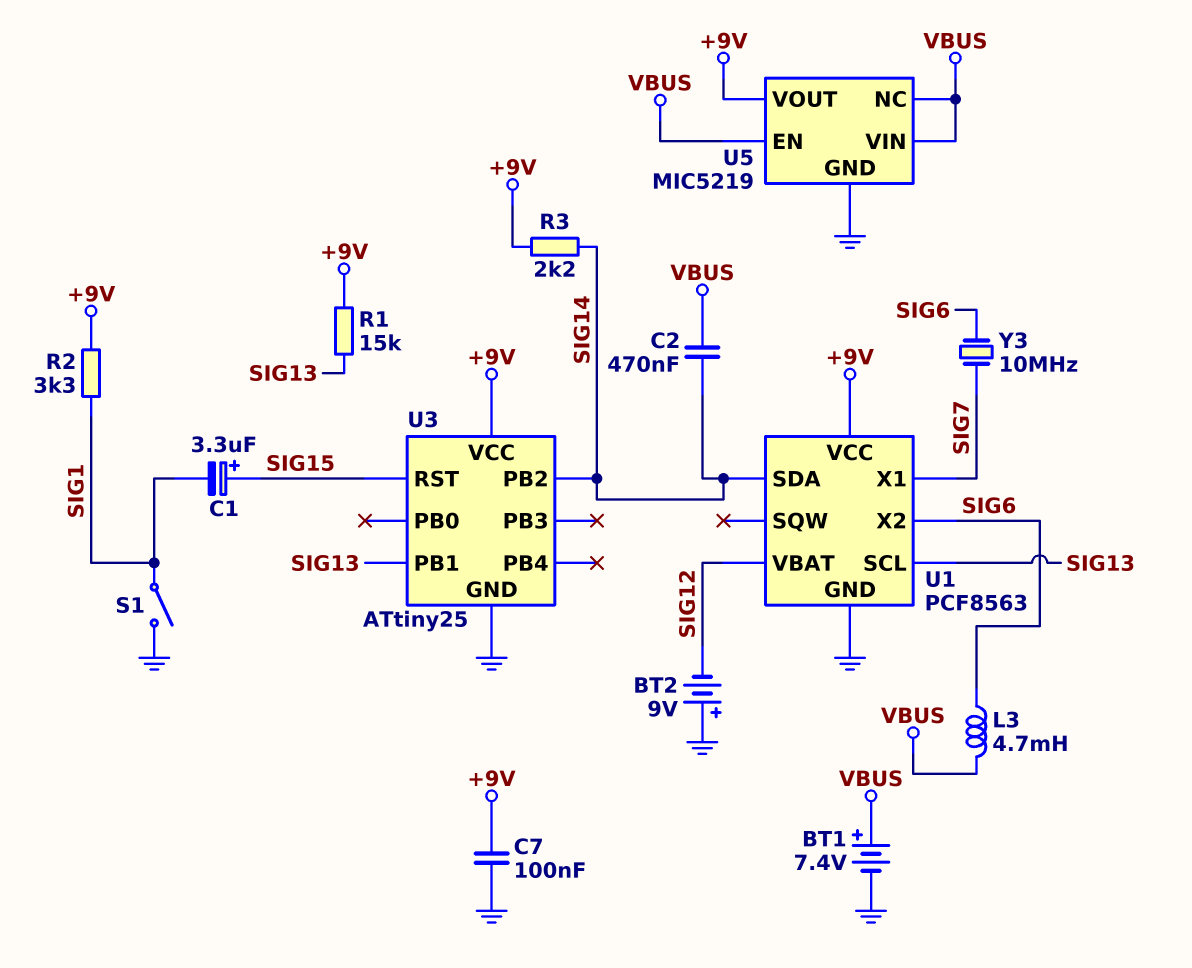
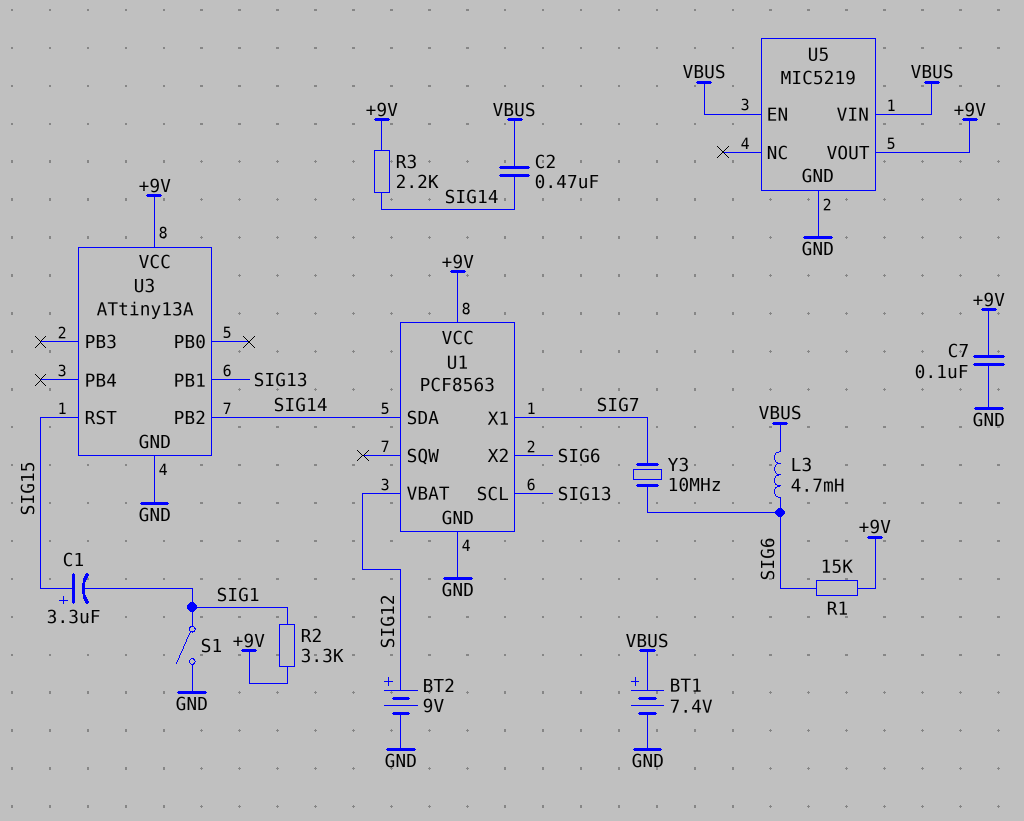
BT2: 9V (plus GND, minus SIG12) -> 9V (plus SIG12, minus GND)
R1: 15k (+9V, SIG13) -> 15k (+9V, SIG6)
U3: ATtiny25 -> ATtiny13A
U5 pin NC: VBUS -> none

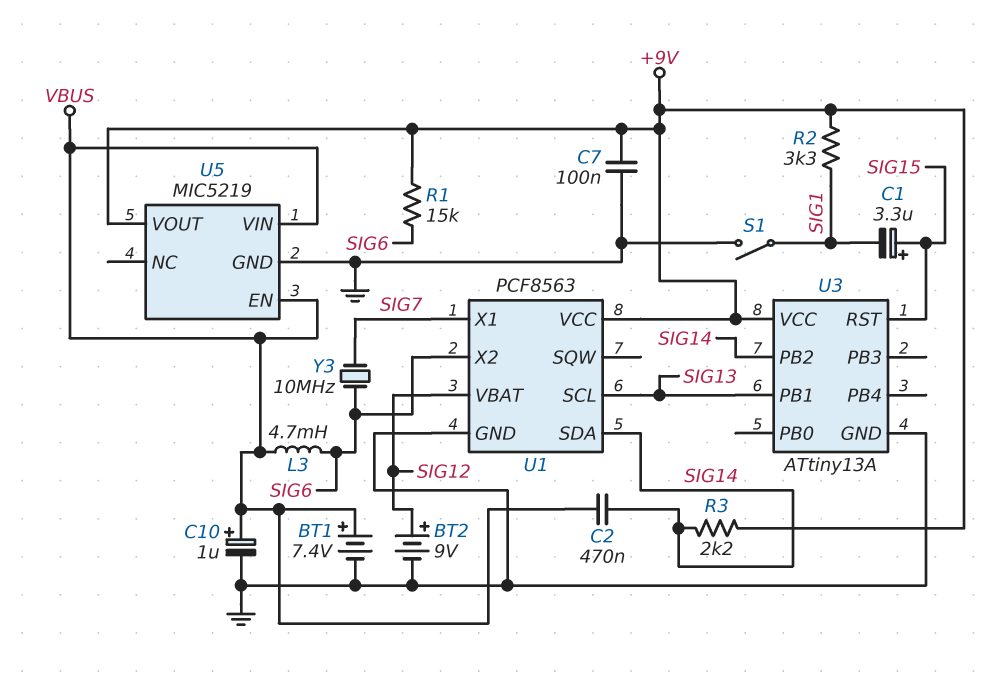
C10: none -> 1uF (plus VBUS, minus GND)

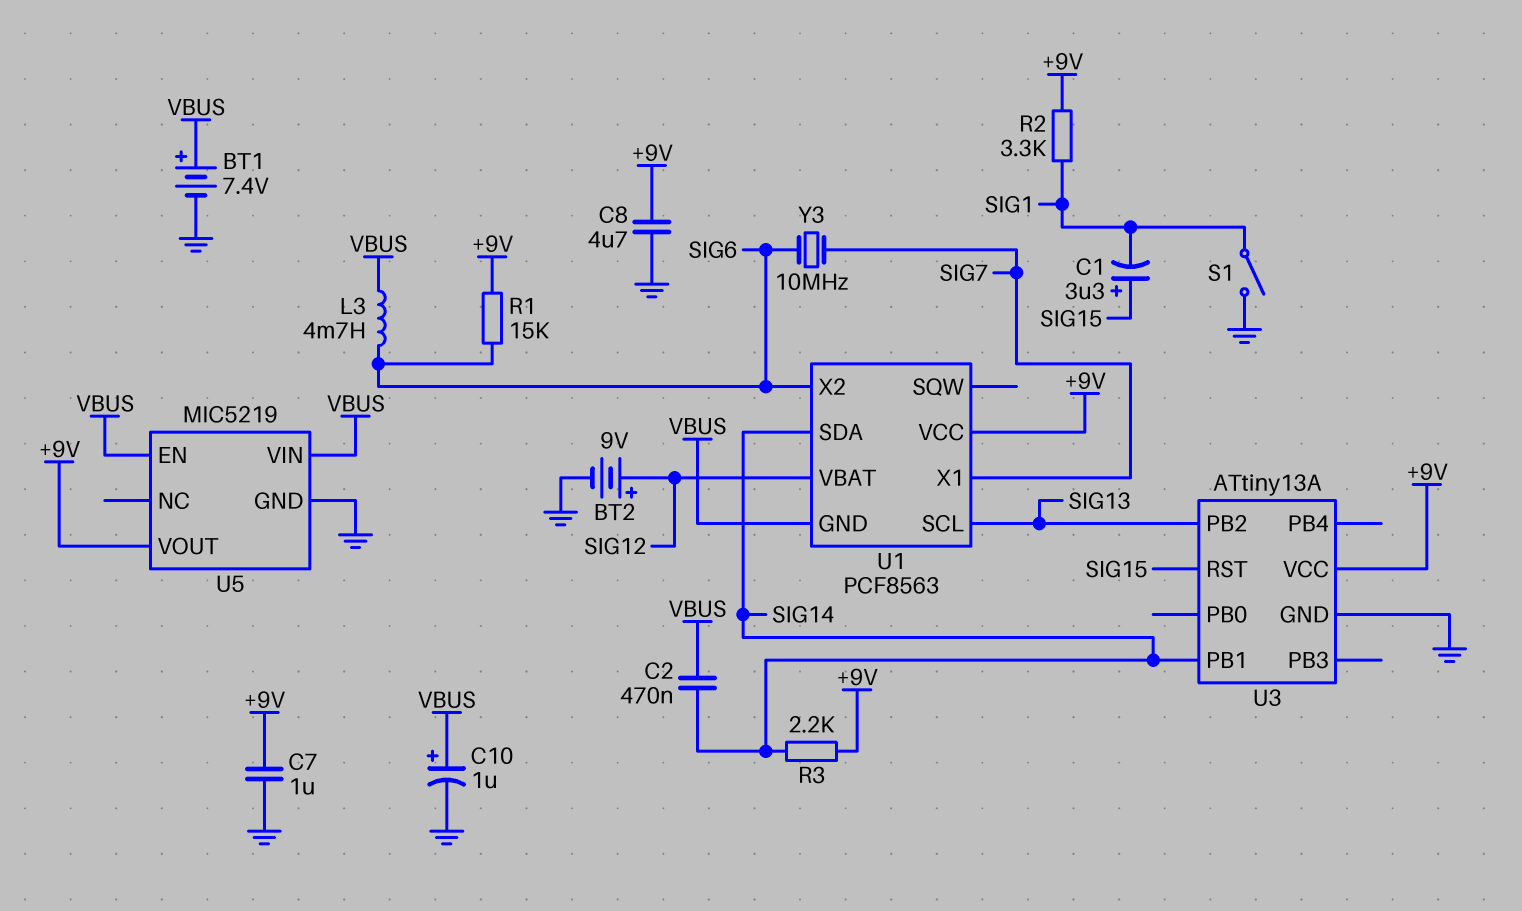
C7: 100nF (+9V, GND) -> 1uF (+9V, GND)
C8: none -> 4.7uF (+9V, GND)
U1 pin GND: GND -> VBUS
U3 pin PB1: SIG13 -> SIG14
U3 pin PB2: SIG14 -> SIG13

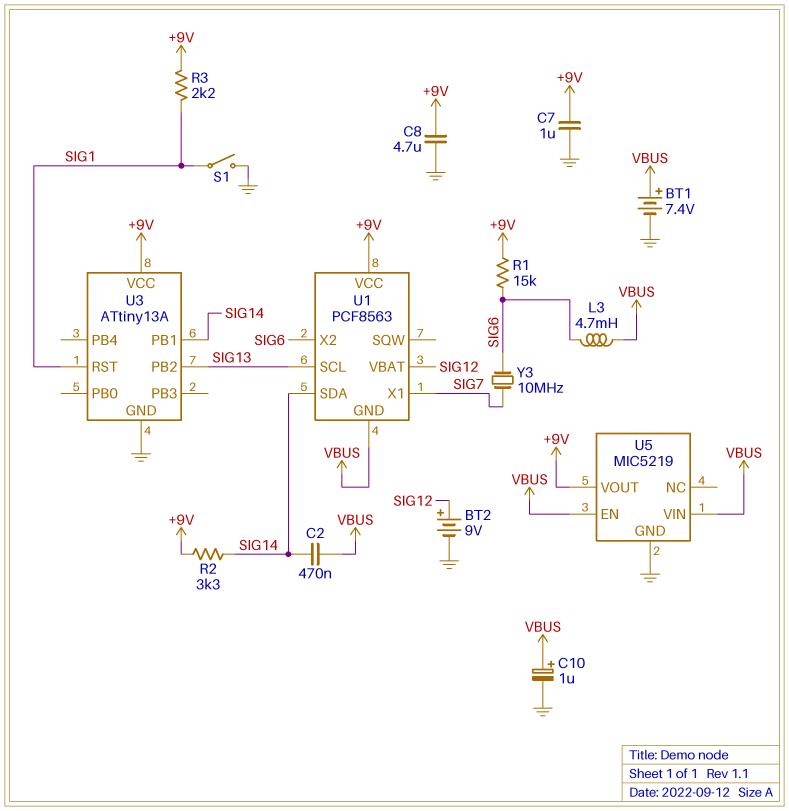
C1: 3.3uF (plus SIG15, minus SIG1) -> none
R2: 3.3k (+9V, SIG1) -> 3.3k (+9V, SIG14)
R3: 2.2k (+9V, SIG14) -> 2.2k (+9V, SIG1)
U3 pin RST: SIG15 -> SIG1

